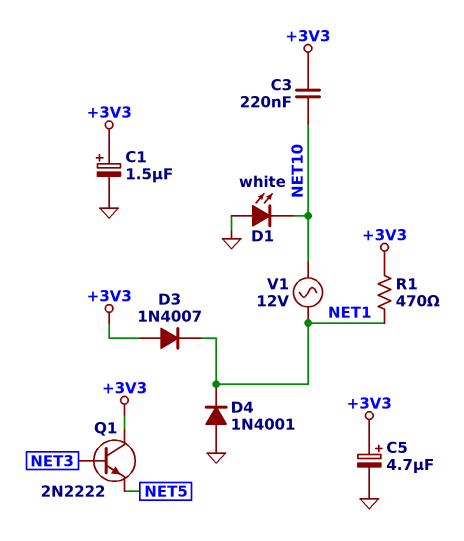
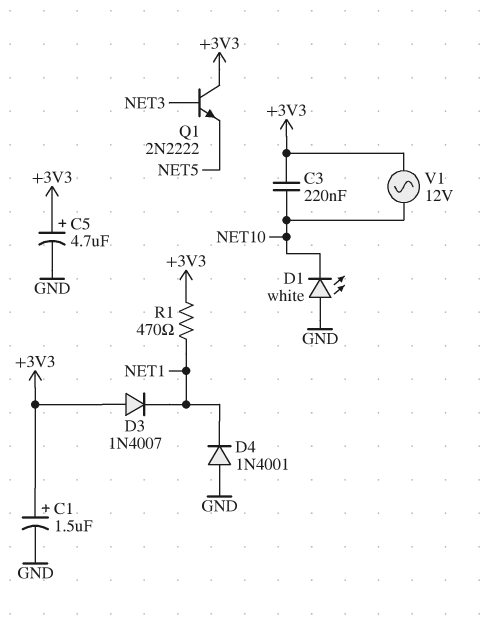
V1: AC 12V (NET1, NET10) -> AC 12V (+3V3, NET10)

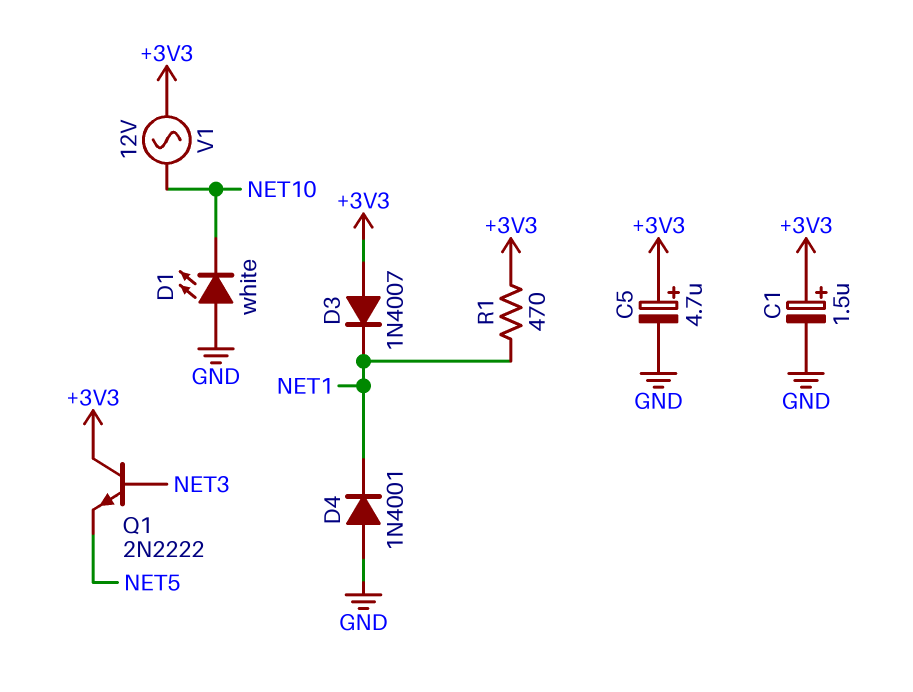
C3: 220nF (+3V3, NET10) -> none

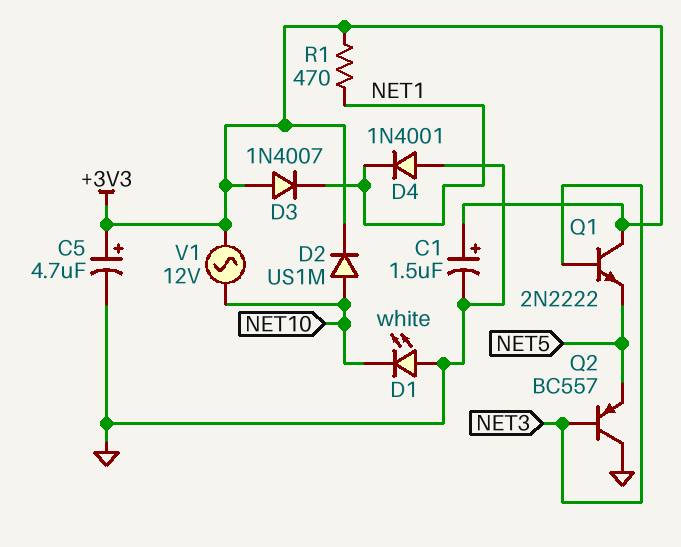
D2: none -> diode US1M (A NET10, K +3V3)
Q2: none -> PNP BC557 (B NET3, C GND, E NET5)

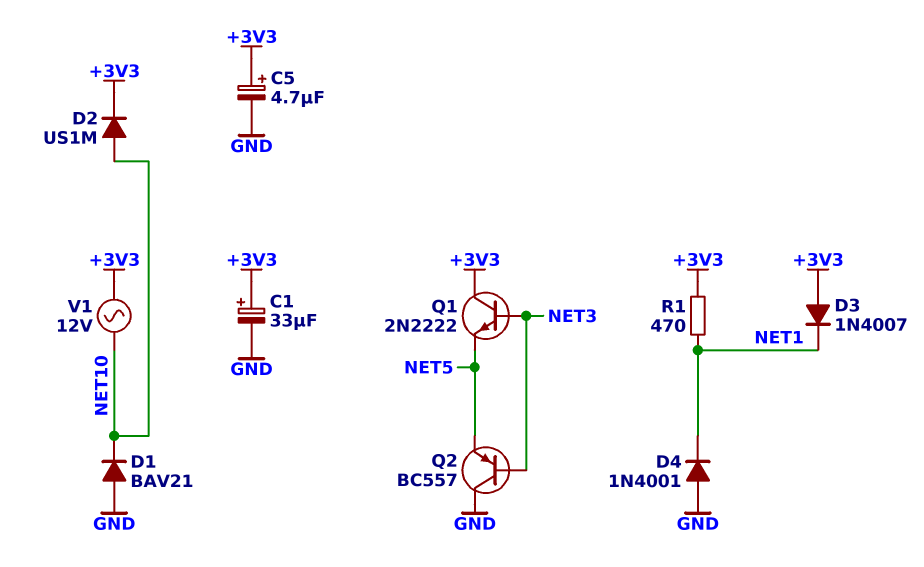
C1: 1.5uF (plus +3V3, minus GND) -> 33uF (plus +3V3, minus GND)
D1: LED white (A GND, K NET10) -> diode BAV21 (A GND, K NET10)

